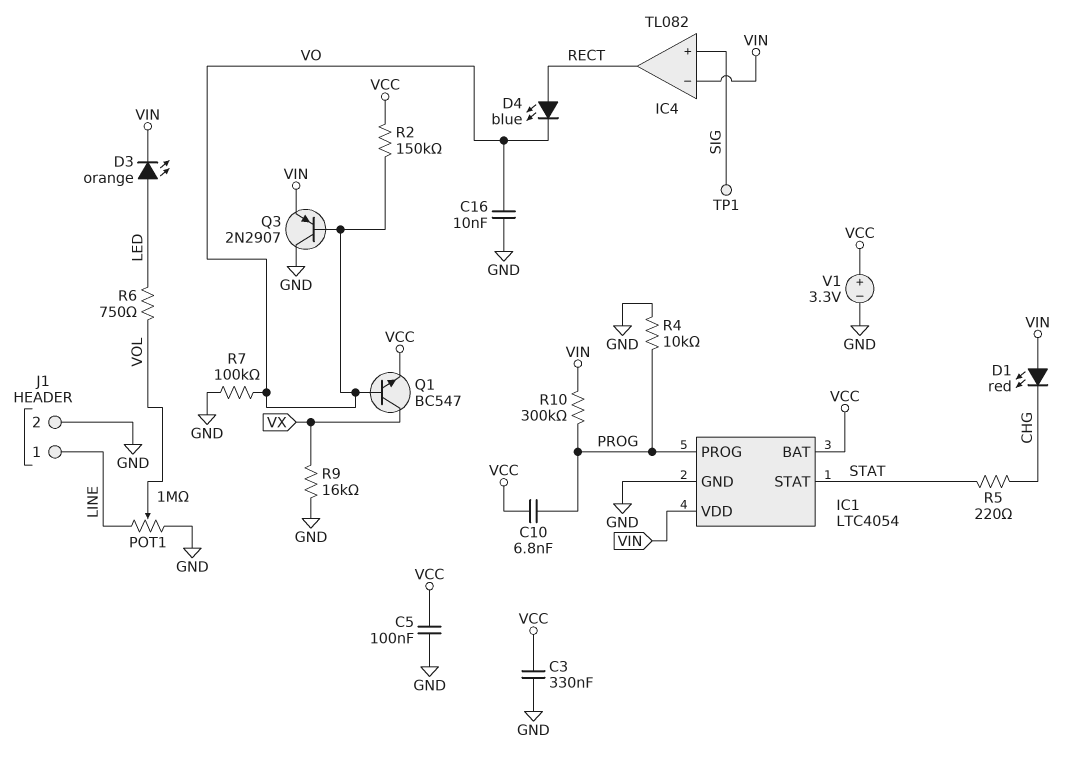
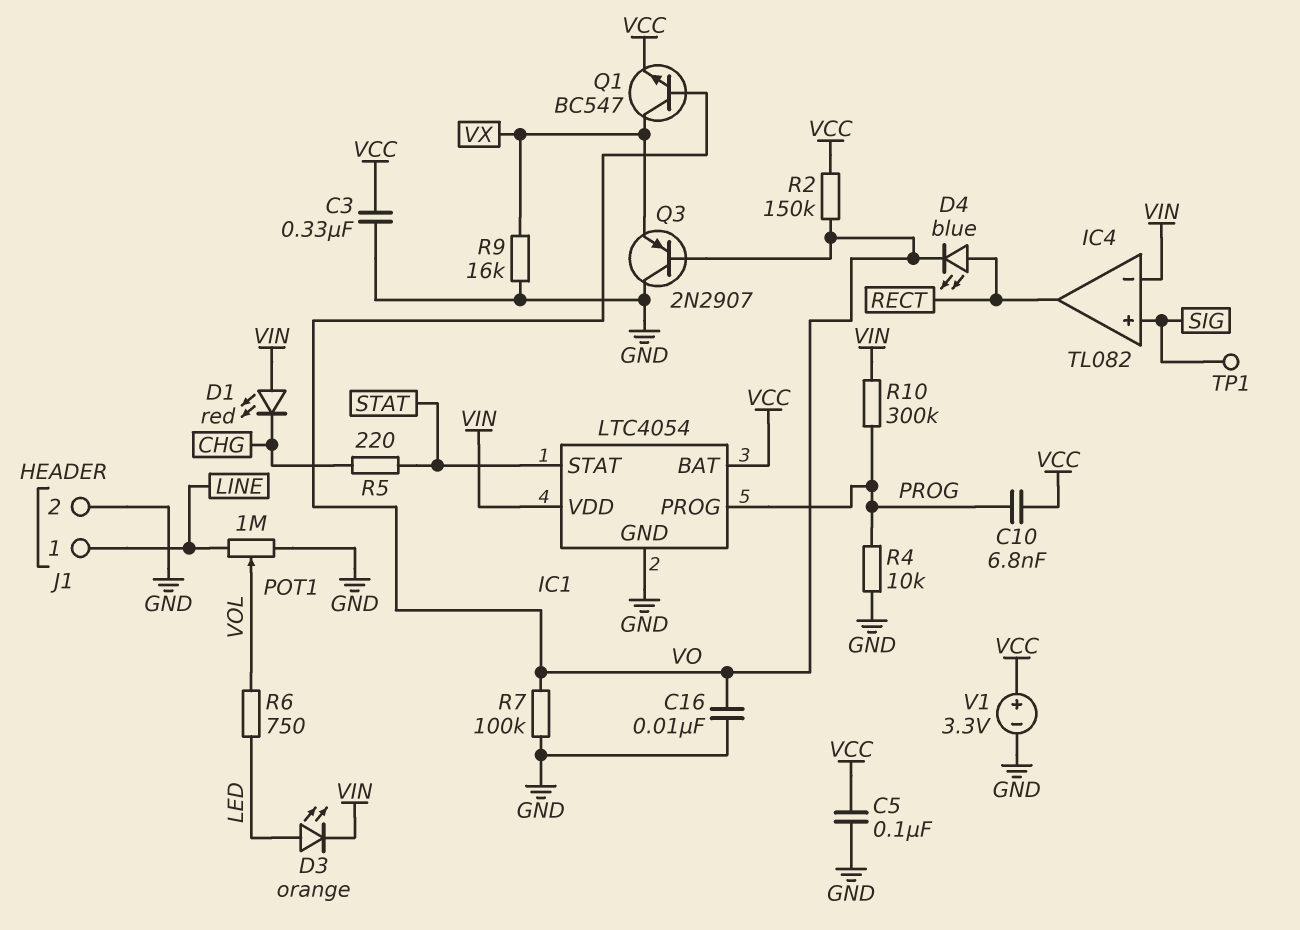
Q3: PNP 2N2907 (B VO, C GND, E VIN) -> PNP 2N2907 (B VO, C GND, E VX)

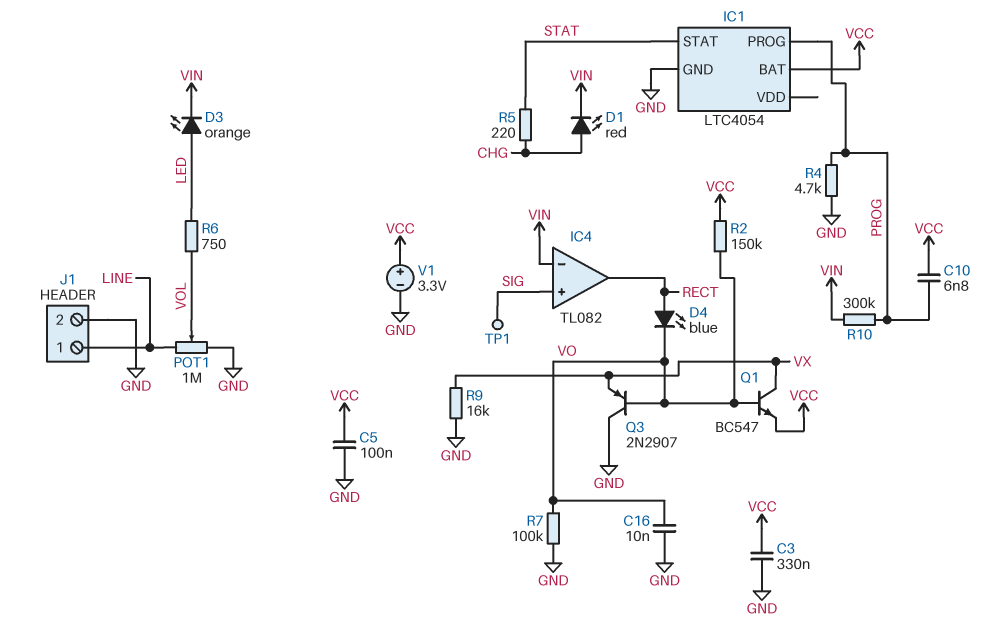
D1: LED red (A VIN, K CHG) -> LED red (A CHG, K VIN)
IC1 pin VDD: VIN -> none
R4: 10k (GND, PROG) -> 4.7k (GND, PROG)

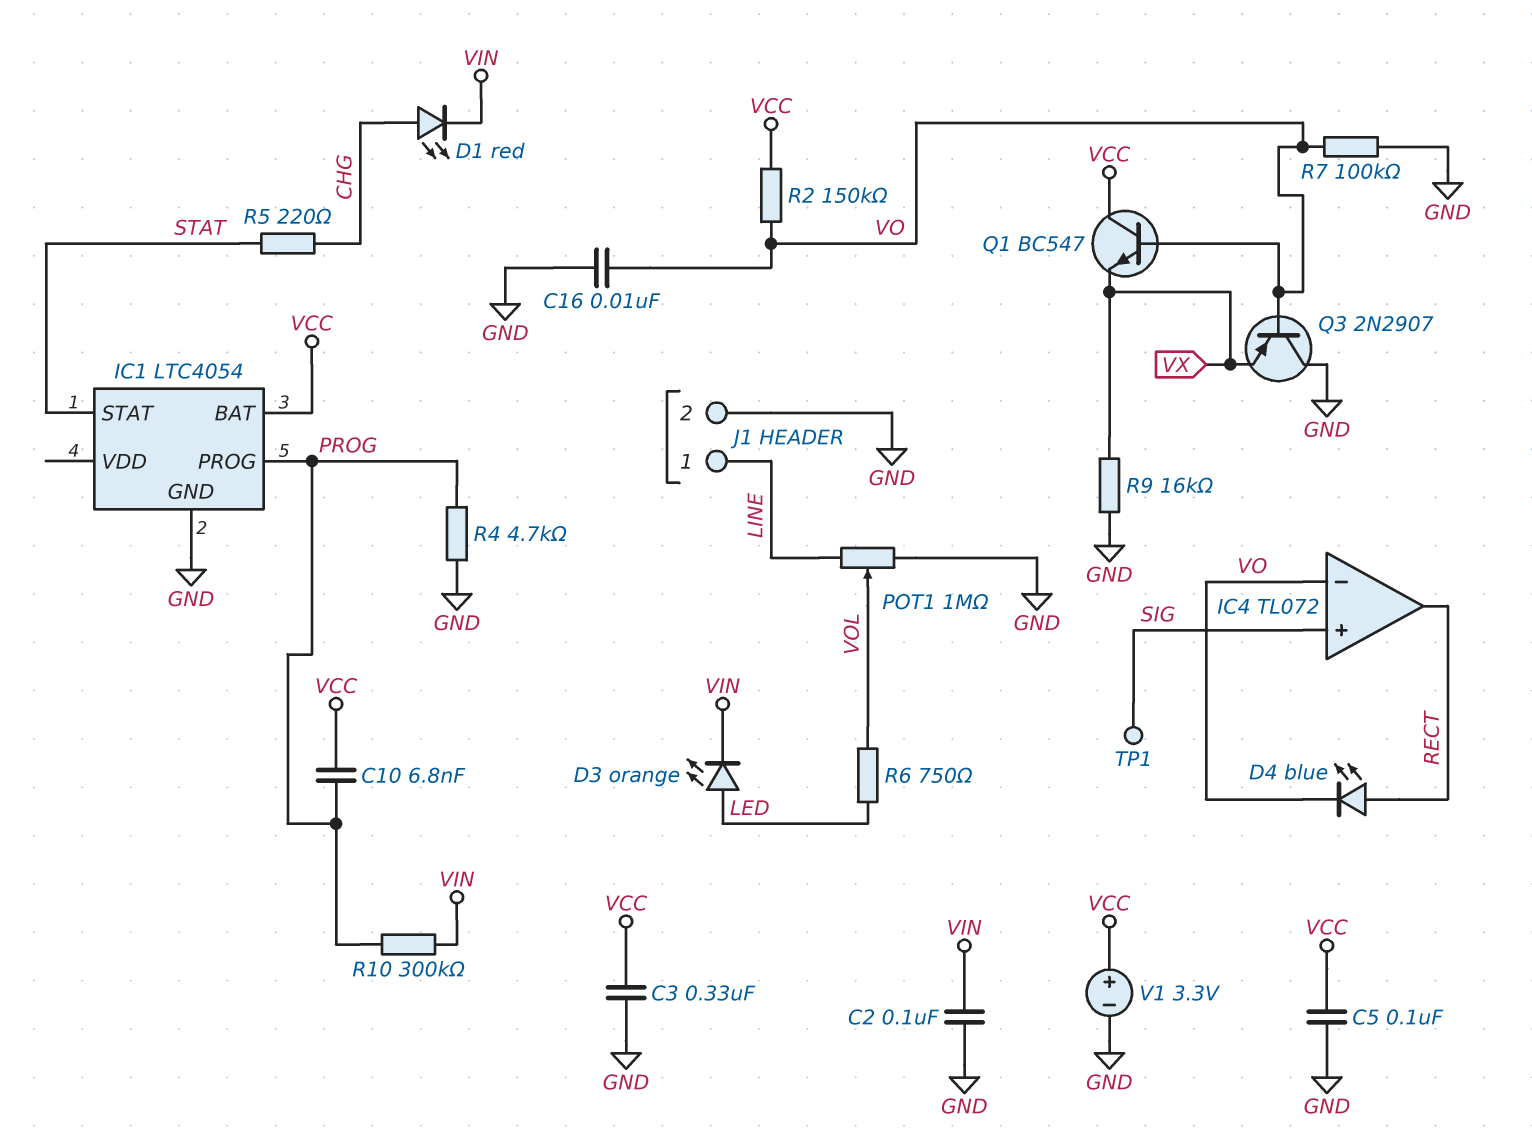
C2: none -> 100nF (GND, VIN)
IC4: TL082 -> TL072
IC4 pin in-: VIN -> VO
Q1: NPN BC547 (B VO, C VX, E VCC) -> NPN BC547 (B VO, C VCC, E VX)

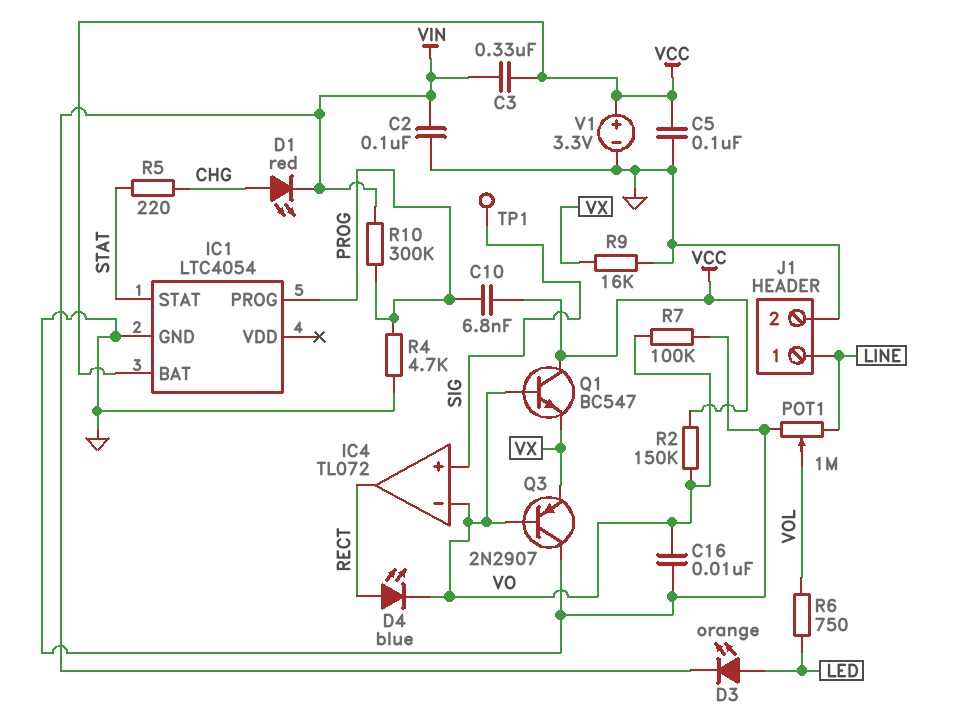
C3: 330nF (GND, VCC) -> 330nF (VCC, VIN)

